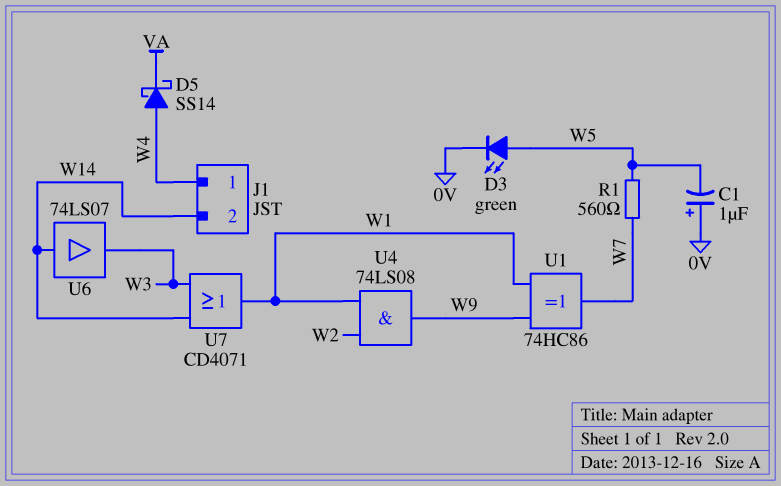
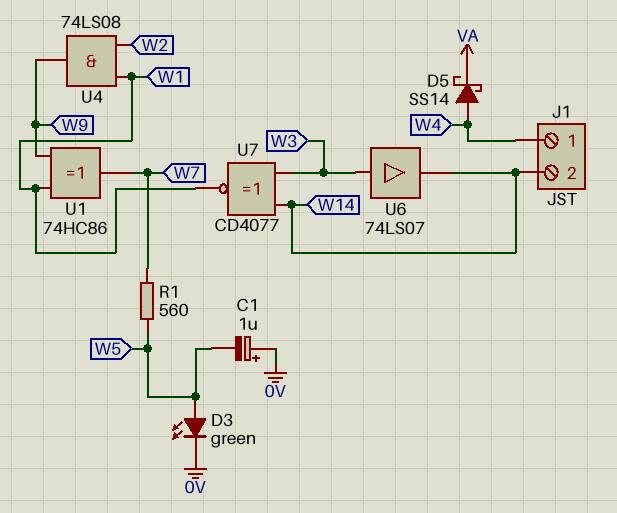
U6: buffer 74LS07 (in W14, out W3) -> buffer 74LS07 (in W3, out W14)
U7: OR CD4071 (in W3, in W14, out W1) -> XNOR CD4077 (in W3, in W14, out W1)

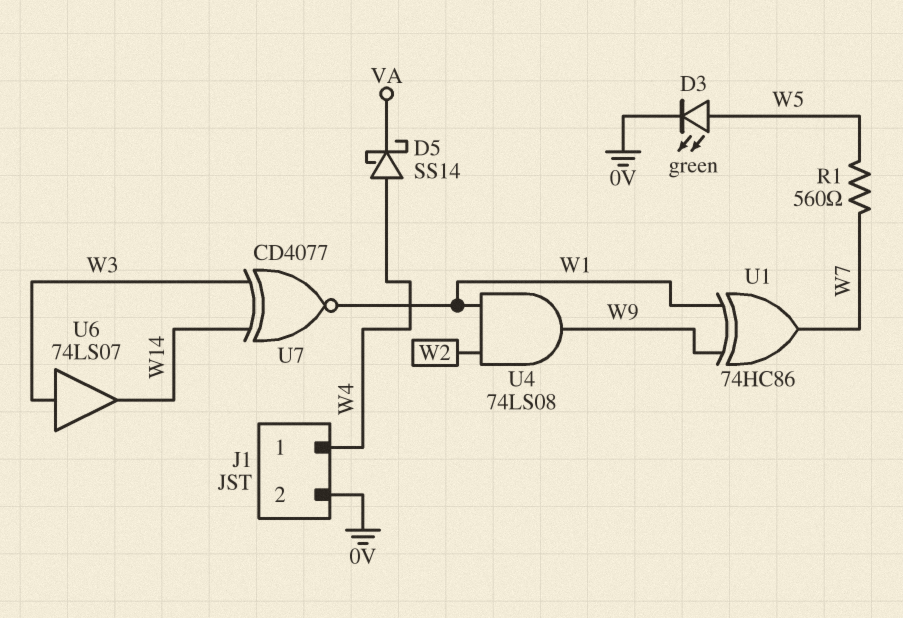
C1: 1uF (plus 0V, minus W5) -> none
J1 pin 2: W14 -> 0V

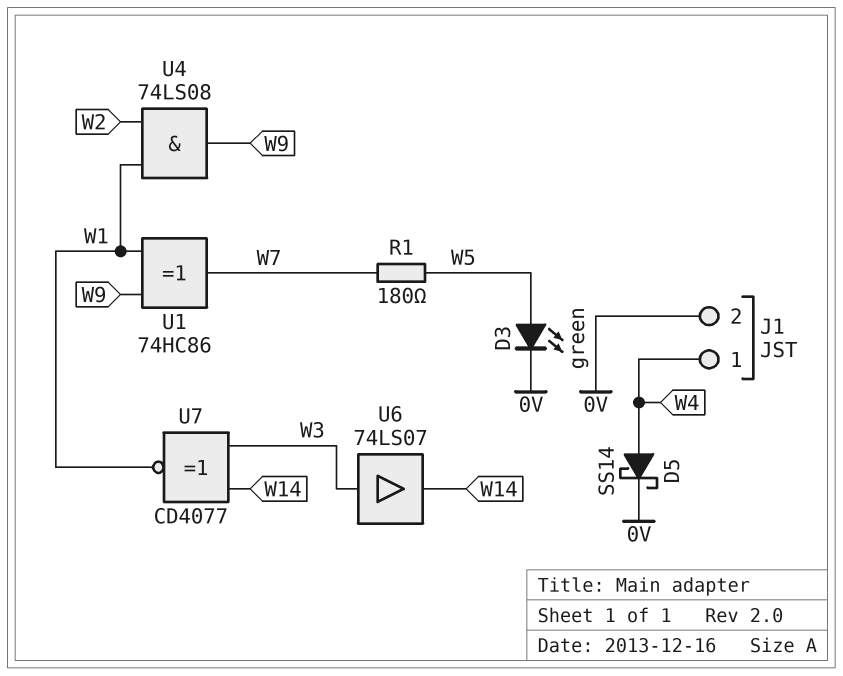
D5: schottky SS14 (A W4, K VA) -> schottky SS14 (A W4, K 0V)
R1: 560 (W5, W7) -> 180 (W5, W7)

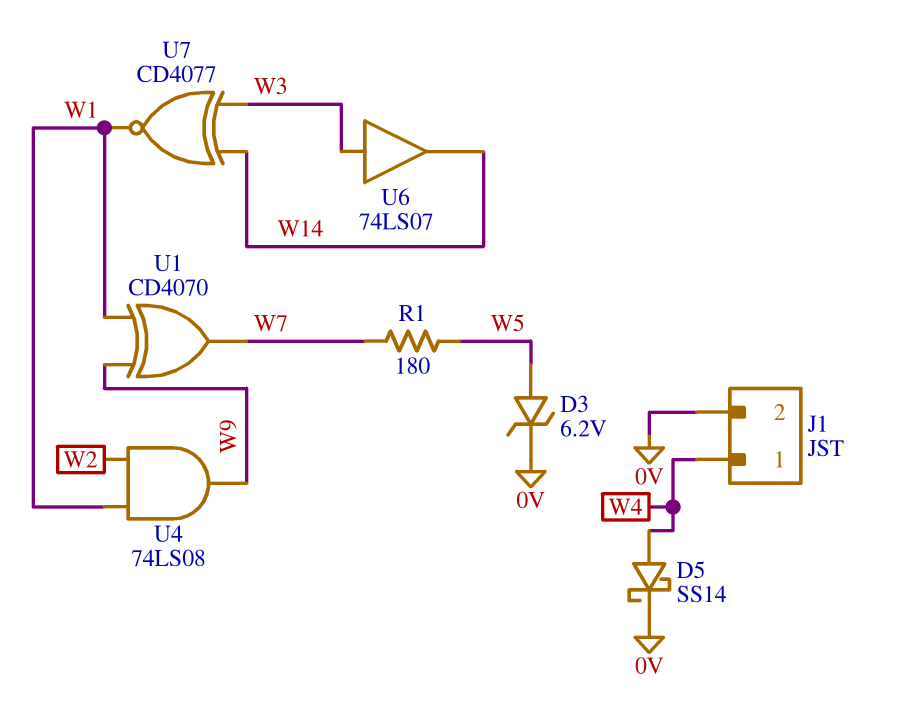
D3: LED green (A W5, K 0V) -> zener 6.2V (A W5, K 0V)
U1: XOR 74HC86 (in W1, in W9, out W7) -> XOR CD4070 (in W1, in W9, out W7)

